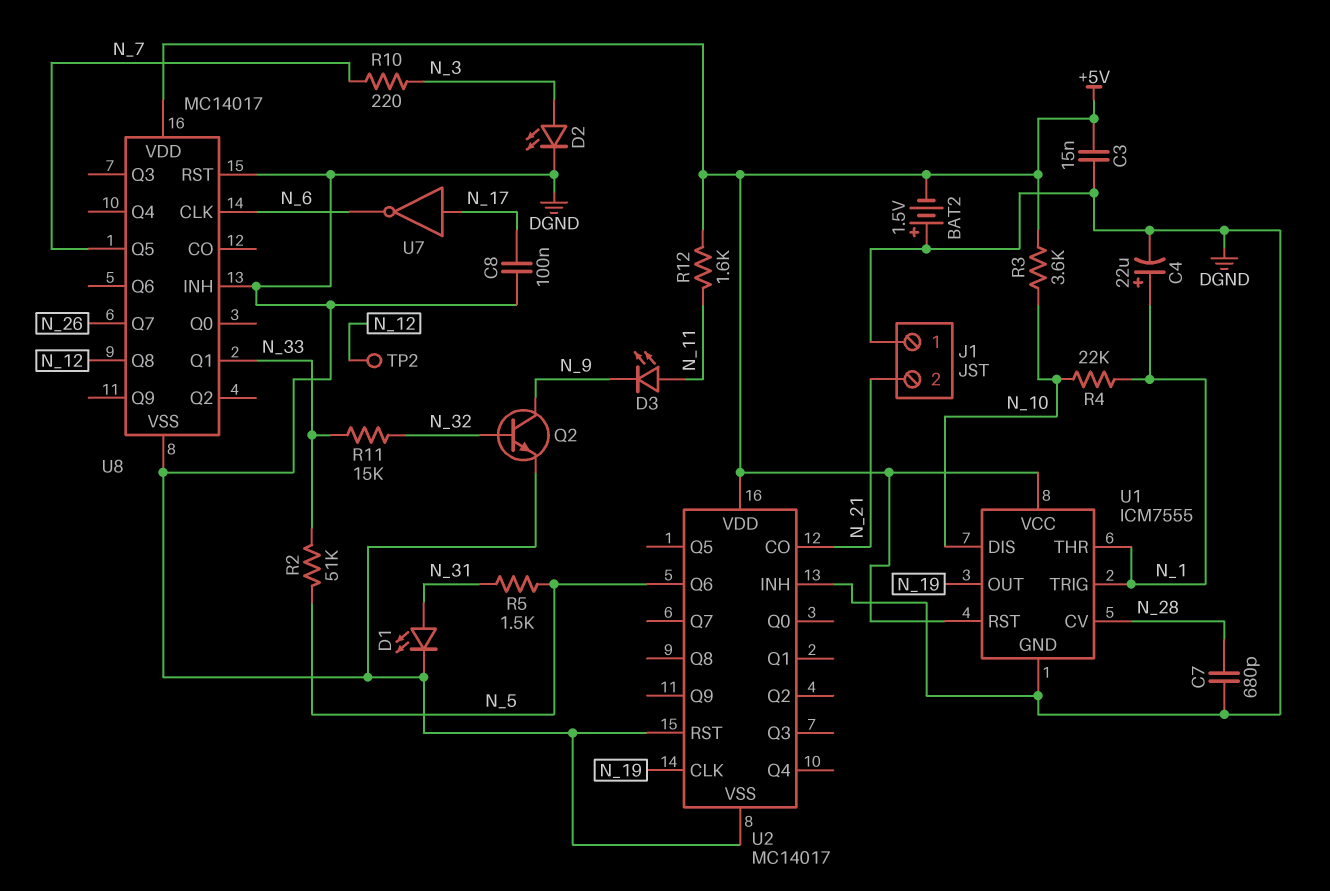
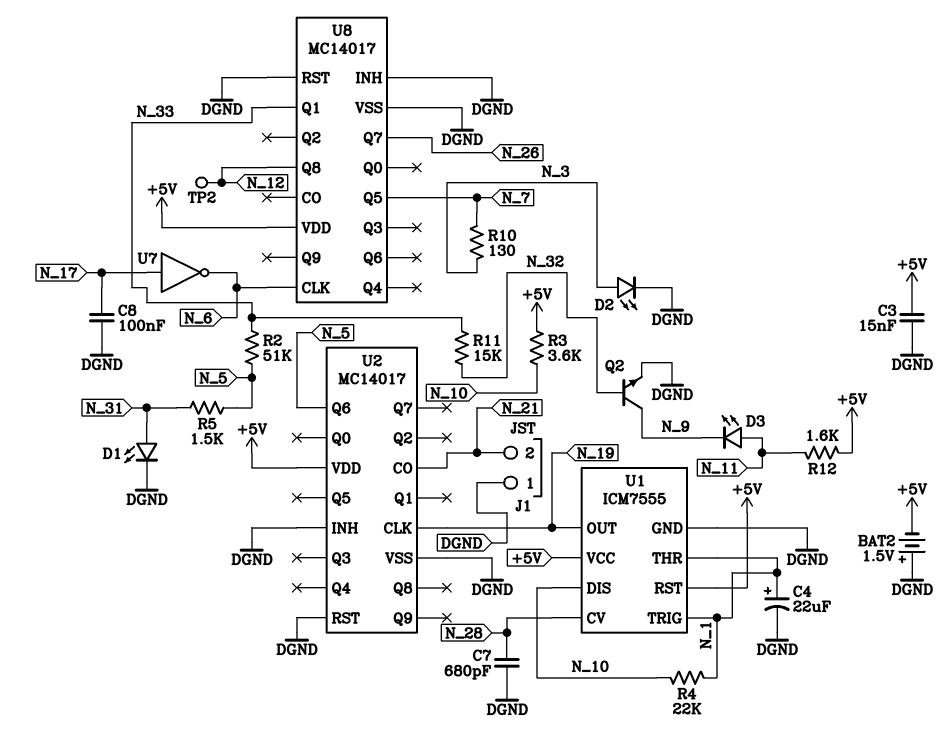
R10: 220 (N_3, N_7) -> 130 (N_3, N_7)

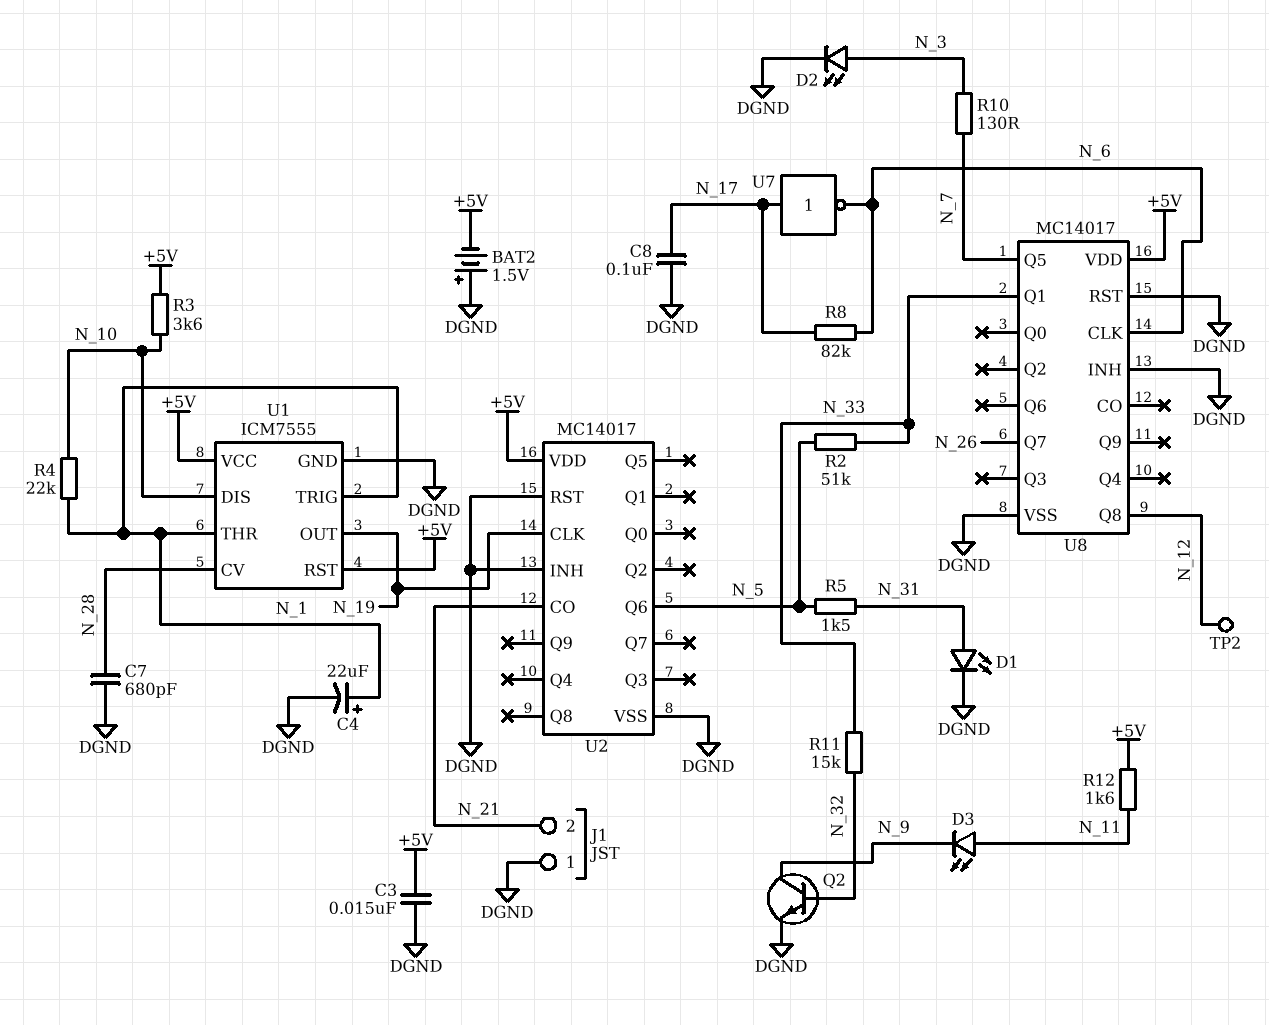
R8: none -> 82k (N_6, N_17)

